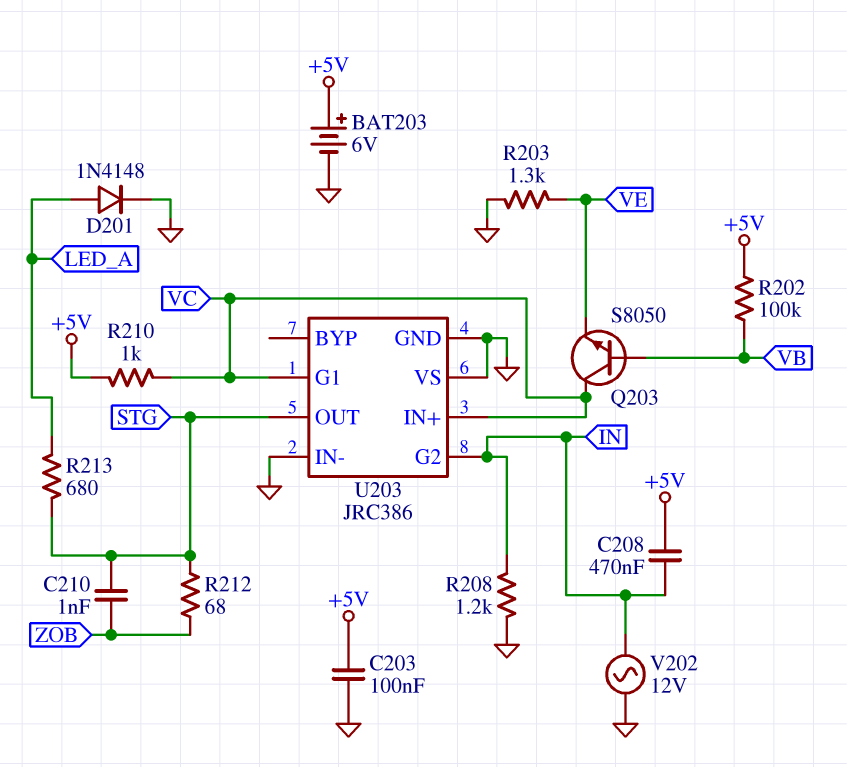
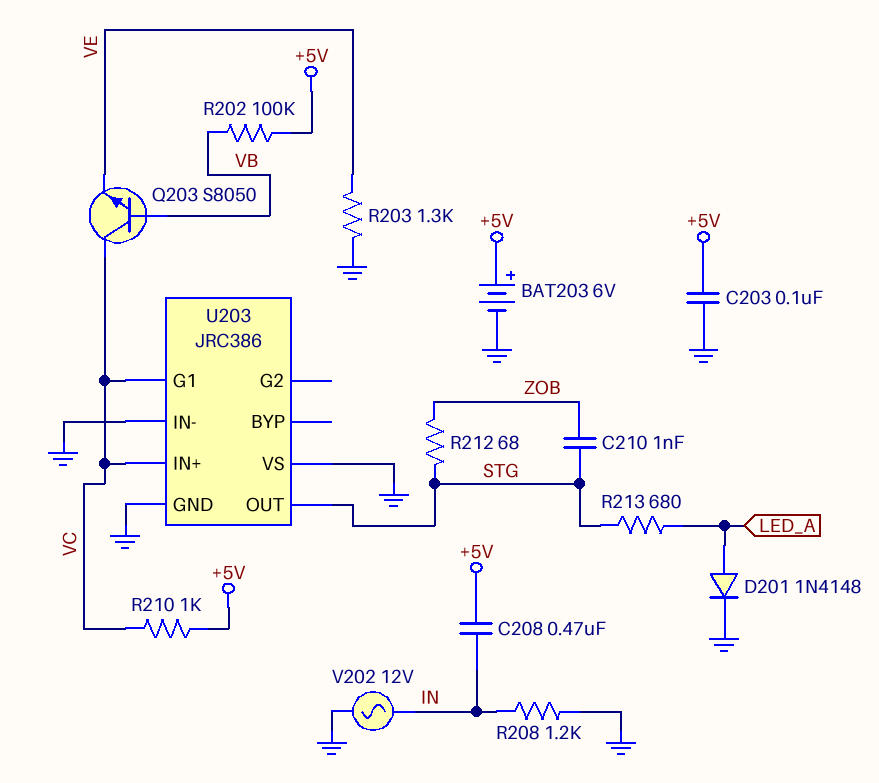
U203 pin G2: IN -> none

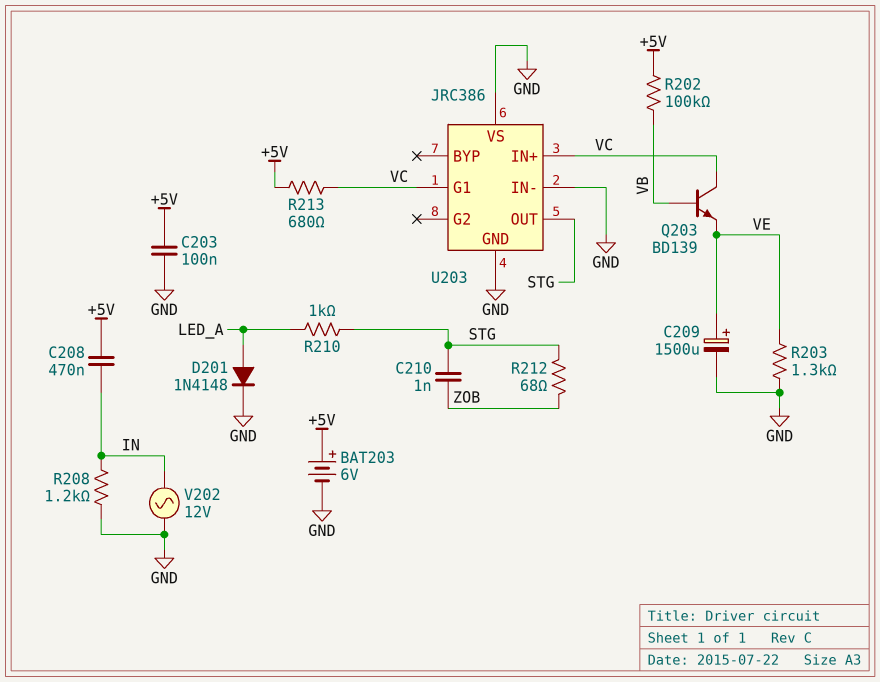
C209: none -> 1500uF (plus VE, minus GND)
Q203: NPN S8050 (B VB, C VC, E VE) -> NPN BD139 (B VB, C VC, E VE)
R210: 1k (+5V, VC) -> 1k (LED_A, STG)
R213: 680 (LED_A, STG) -> 680 (+5V, VC)

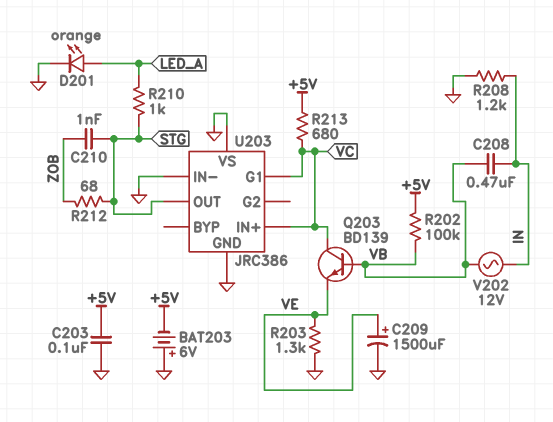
BAT203: 6V (plus +5V, minus GND) -> 6V (plus GND, minus +5V)
C208: 470nF (+5V, IN) -> 470nF (IN, VB)
D201: diode 1N4148 (A LED_A, K GND) -> LED orange (A LED_A, K GND)
V202: AC 12V (GND, IN) -> AC 12V (IN, VB)

